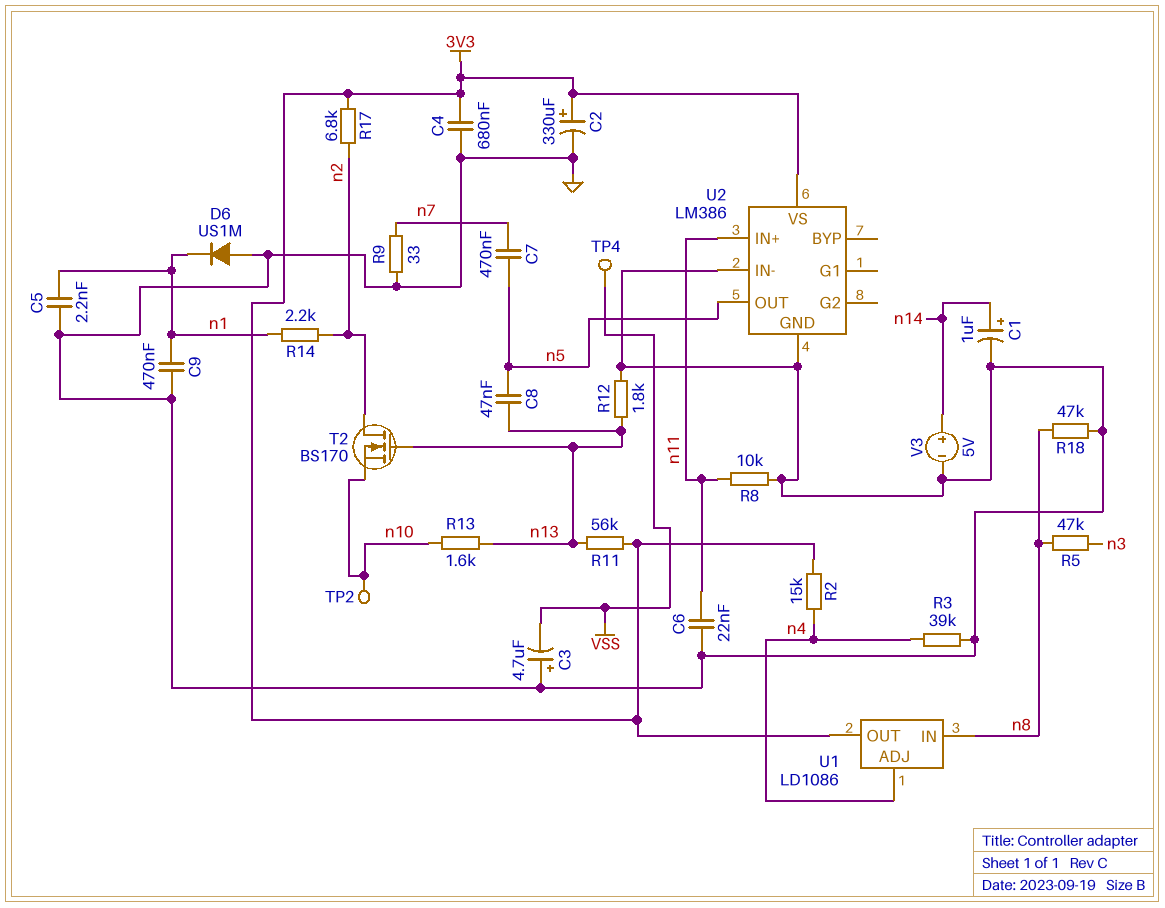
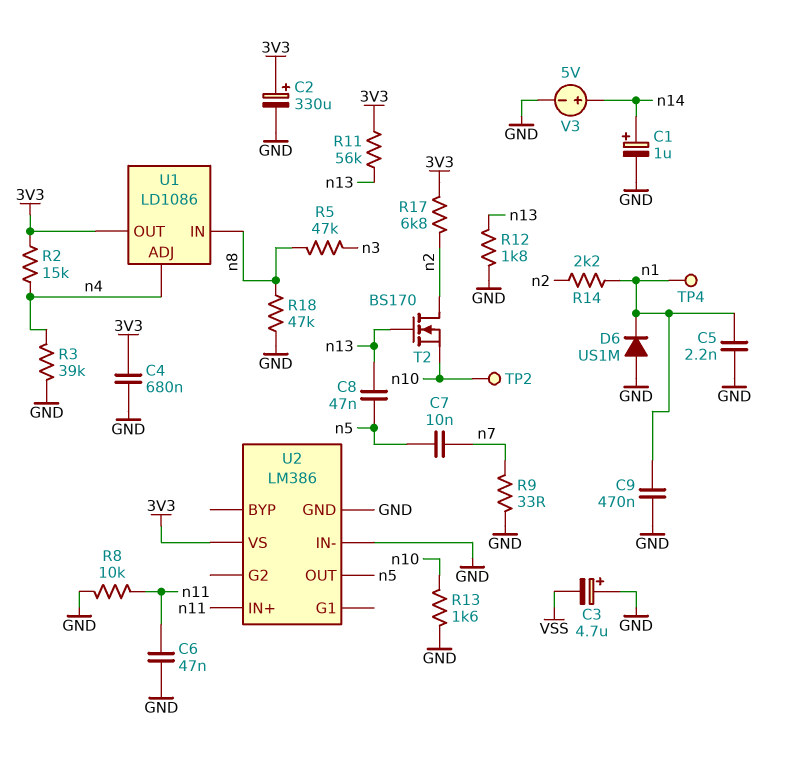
C6: 22nF (GND, n11) -> 47nF (GND, n11)
C7: 470nF (n5, n7) -> 10nF (n5, n7)
R13: 1.6k (n10, n13) -> 1.6k (GND, n10)
TP4: test point (VSS) -> test point (n1)

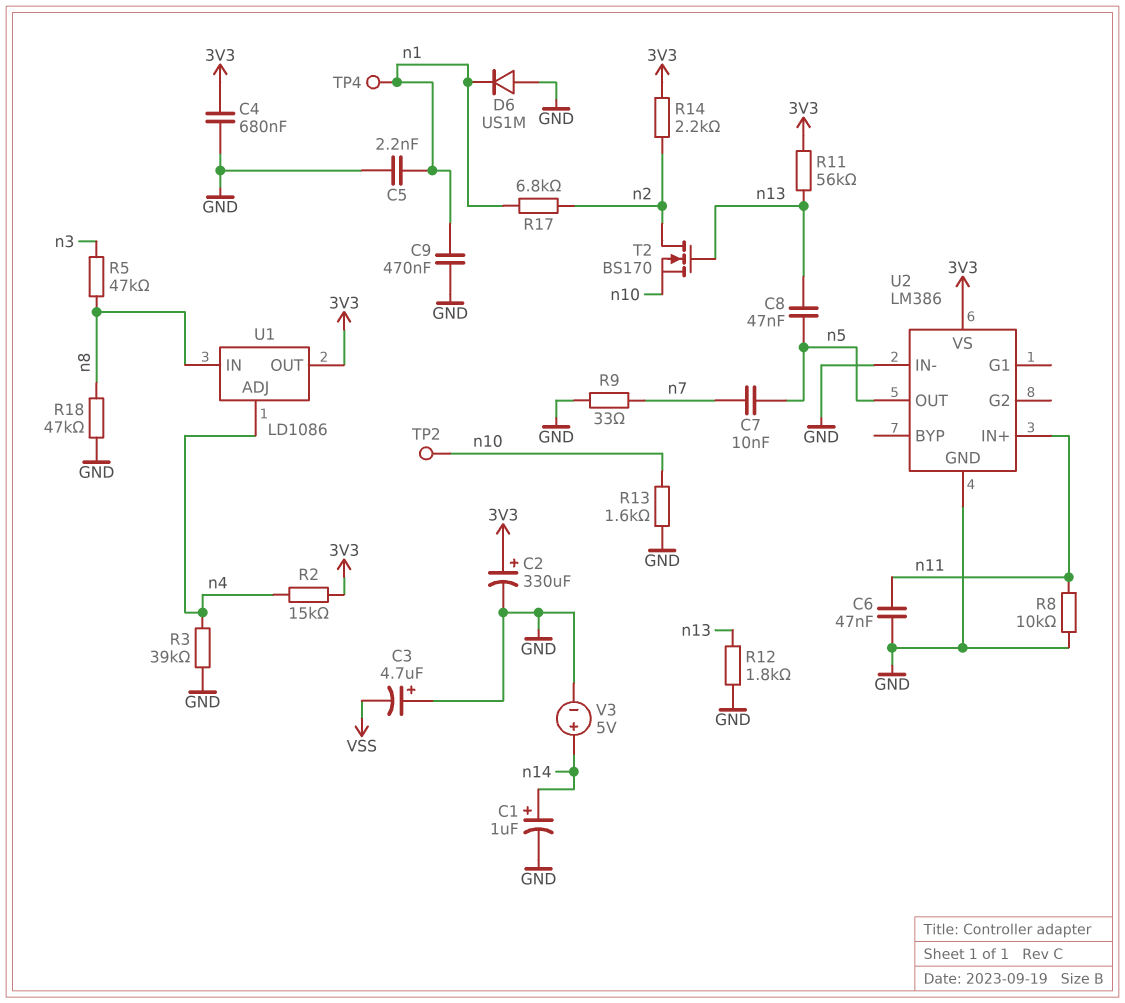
R14: 2.2k (n1, n2) -> 2.2k (3V3, n2)
R17: 6.8k (3V3, n2) -> 6.8k (n1, n2)

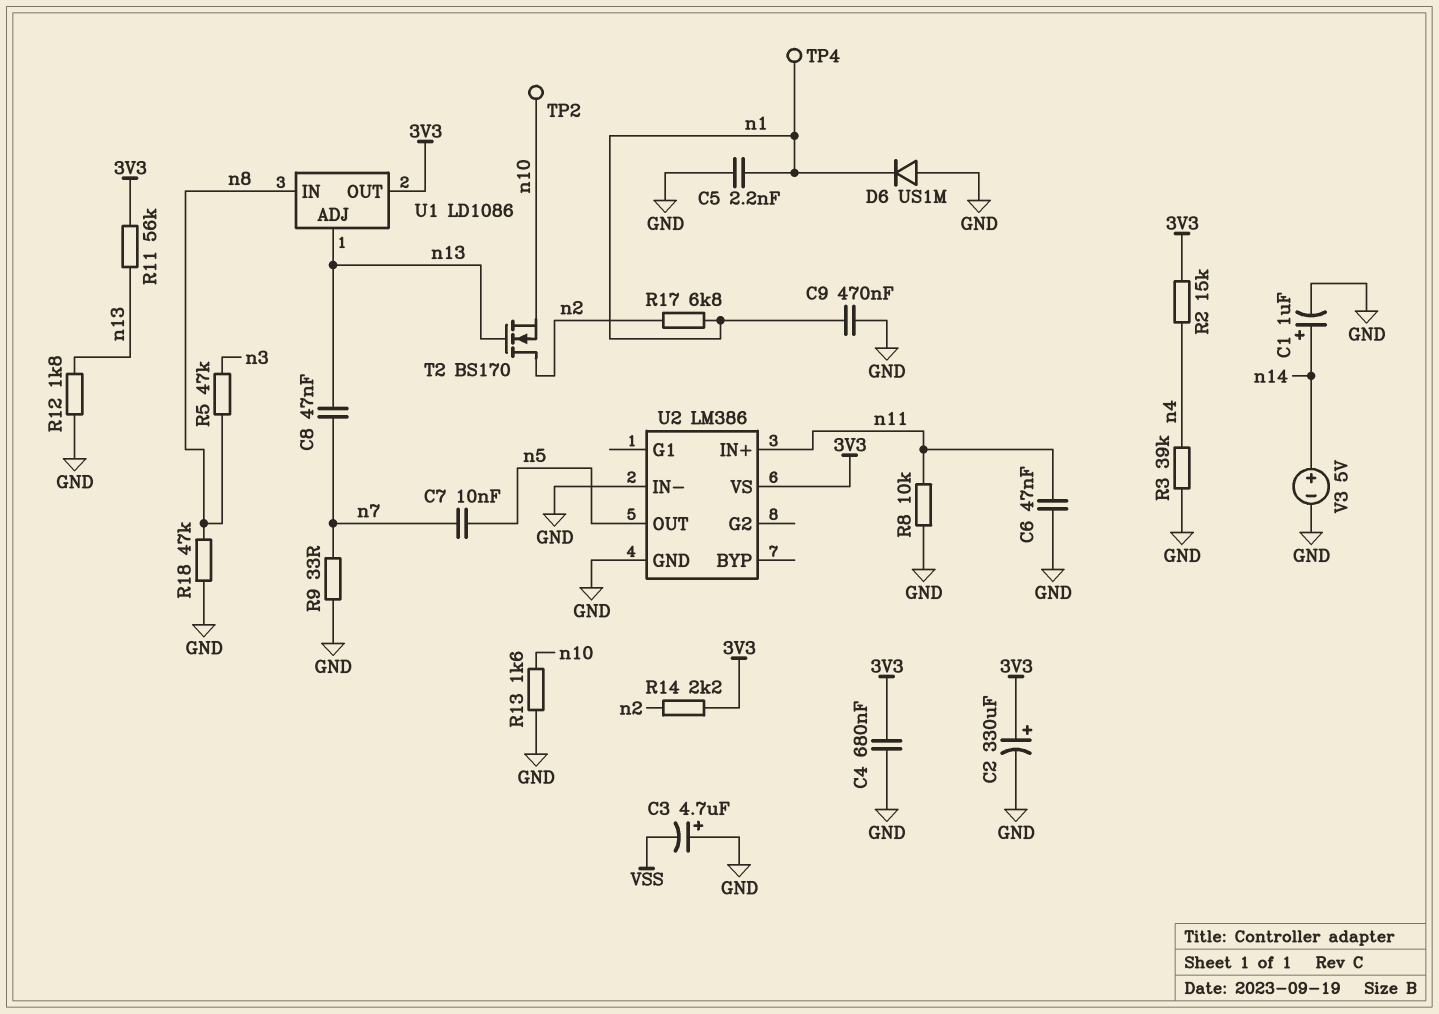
C8: 47nF (n5, n13) -> 47nF (n7, n13)
U1 pin ADJ: n4 -> n13

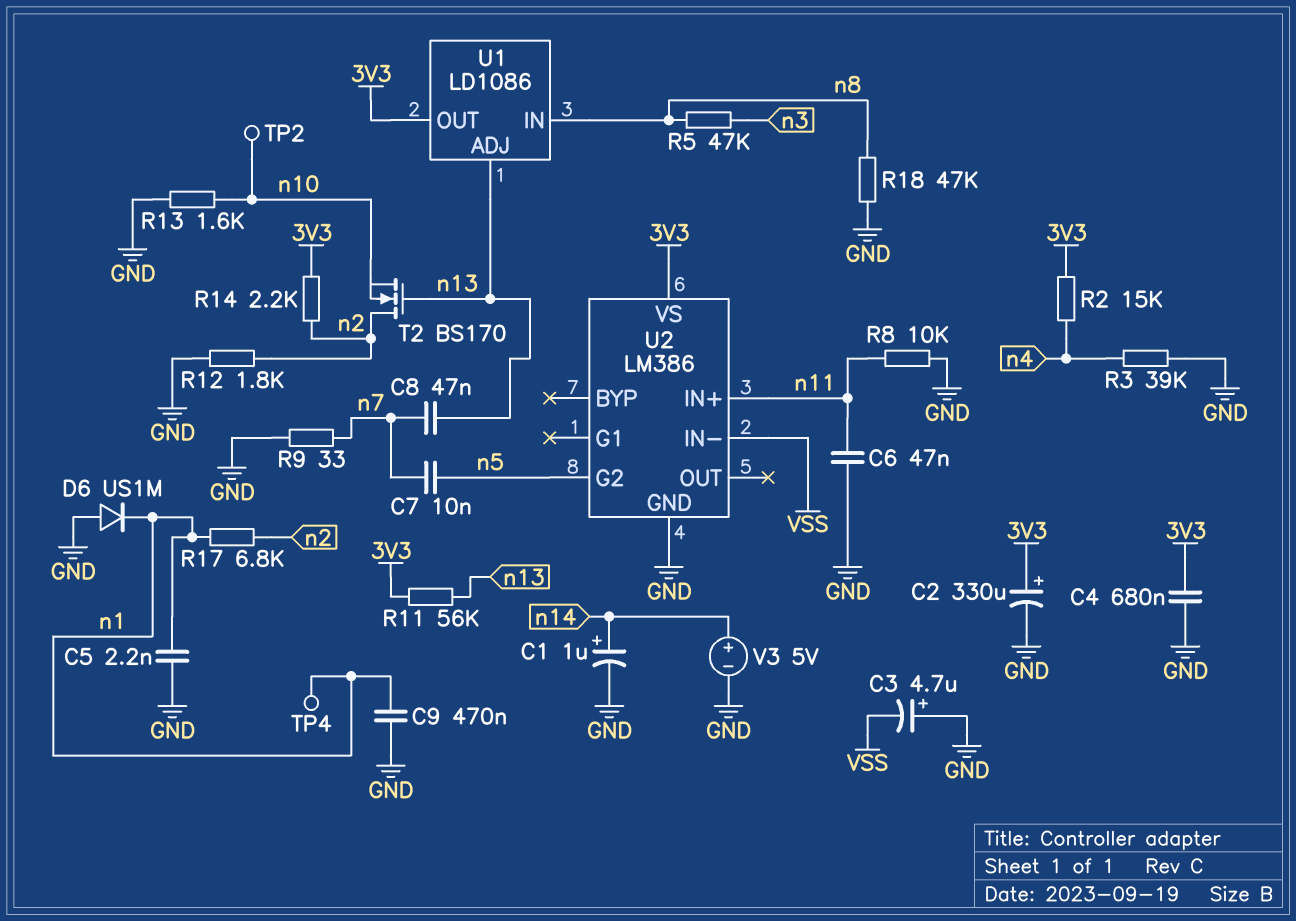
R12: 1.8k (GND, n13) -> 1.8k (GND, n2)
U2 pin G2: none -> n5
U2 pin IN-: GND -> VSS
U2 pin OUT: n5 -> none

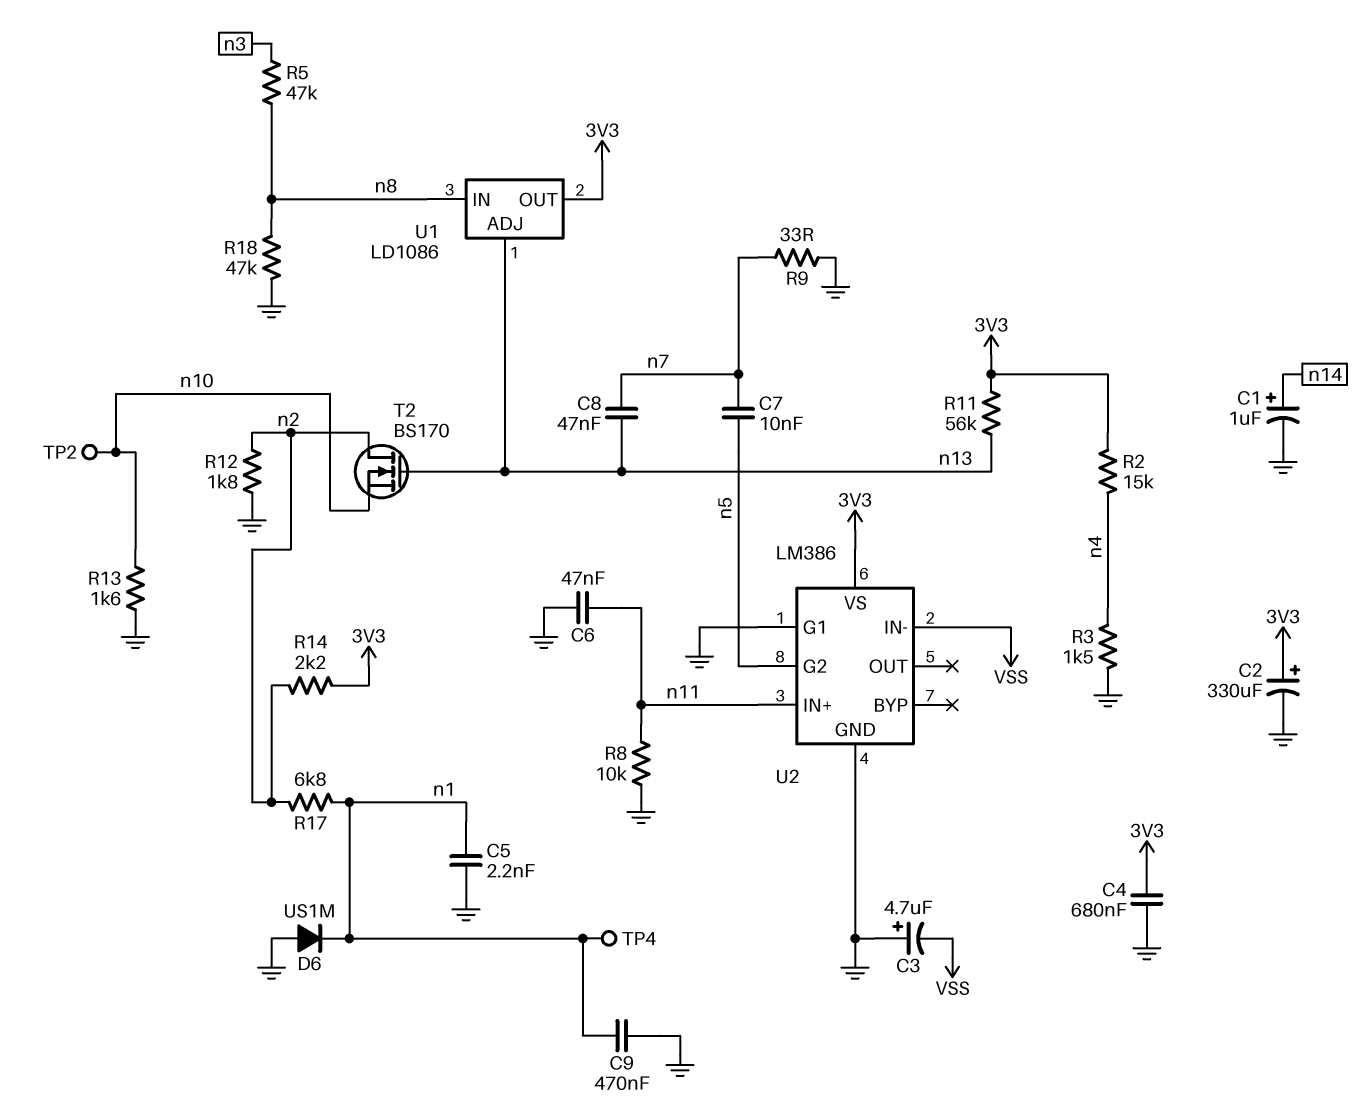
R3: 39k (GND, n4) -> 1.5k (GND, n4)
U2 pin G1: none -> GND
V3: 5V (plus n14, minus GND) -> none

